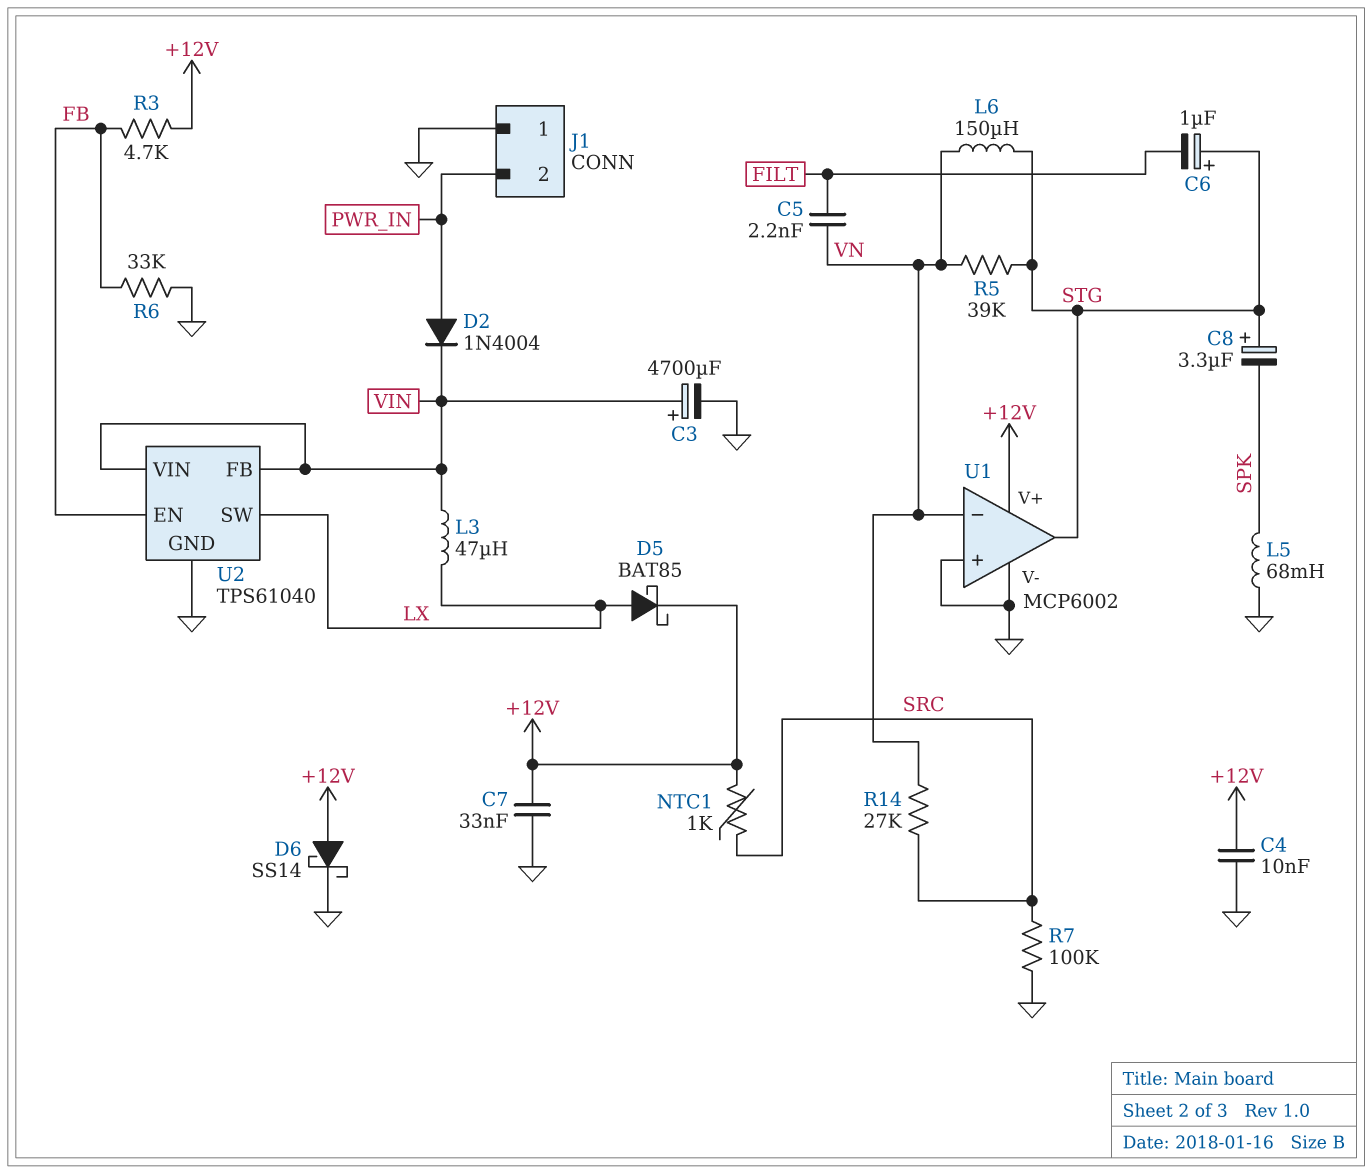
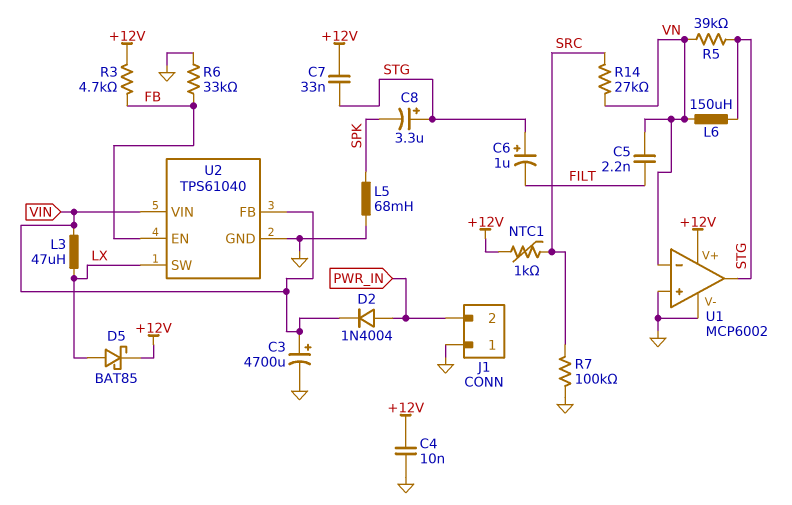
C7: 33nF (+12V, GND) -> 33nF (+12V, STG)
D6: schottky SS14 (A +12V, K GND) -> none

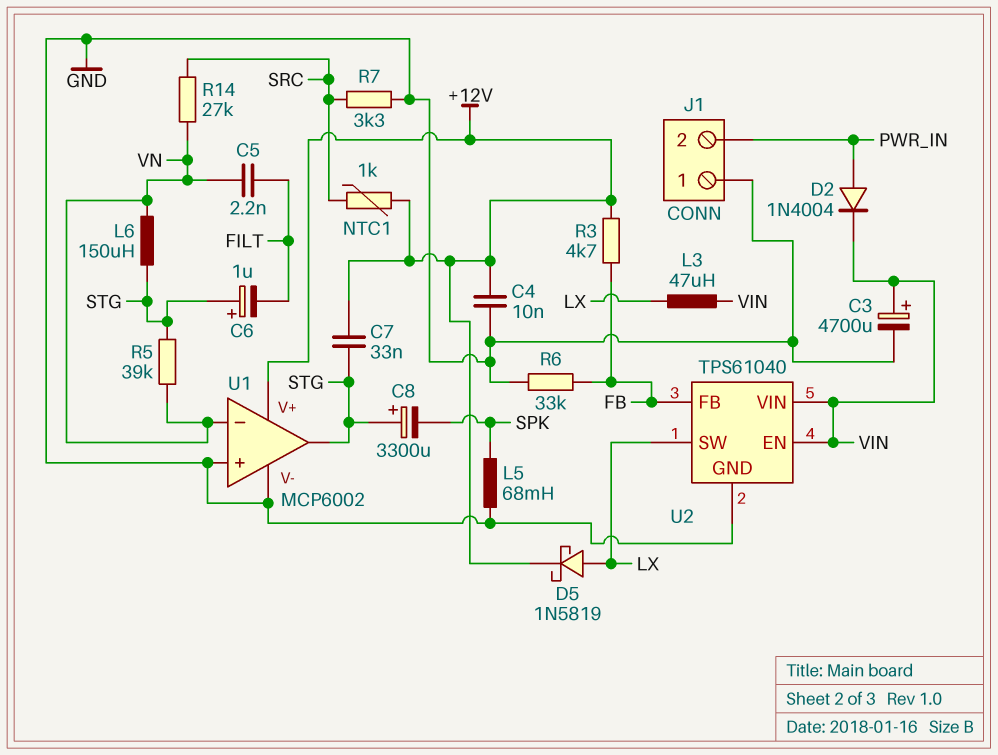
C8: 3.3uF (plus STG, minus SPK) -> 3300uF (plus STG, minus SPK)
D5: schottky BAT85 (A LX, K +12V) -> schottky 1N5819 (A LX, K +12V)
R7: 100k (GND, SRC) -> 3.3k (GND, SRC)
U2 pin EN: FB -> VIN
U2 pin FB: VIN -> FB

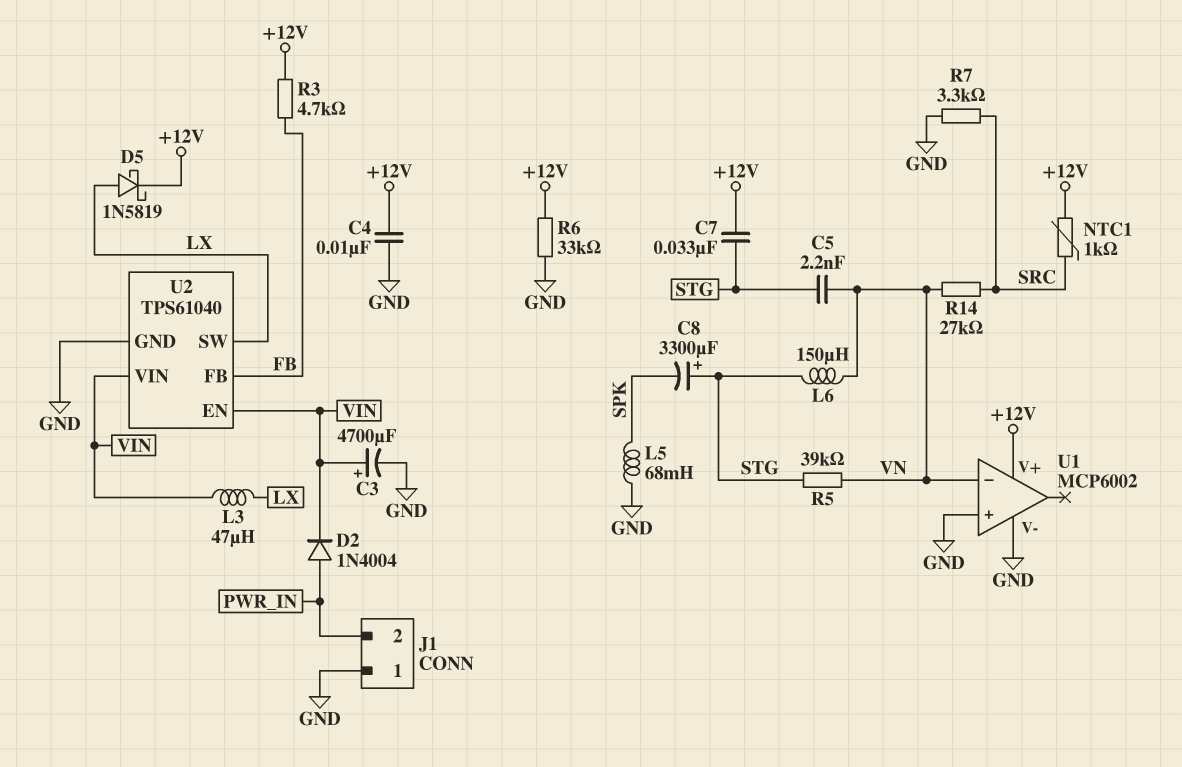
C5: 2.2nF (FILT, VN) -> 2.2nF (STG, VN)
C6: 1uF (plus STG, minus FILT) -> none
R6: 33k (FB, GND) -> 33k (+12V, GND)
U1 pin out: STG -> none

